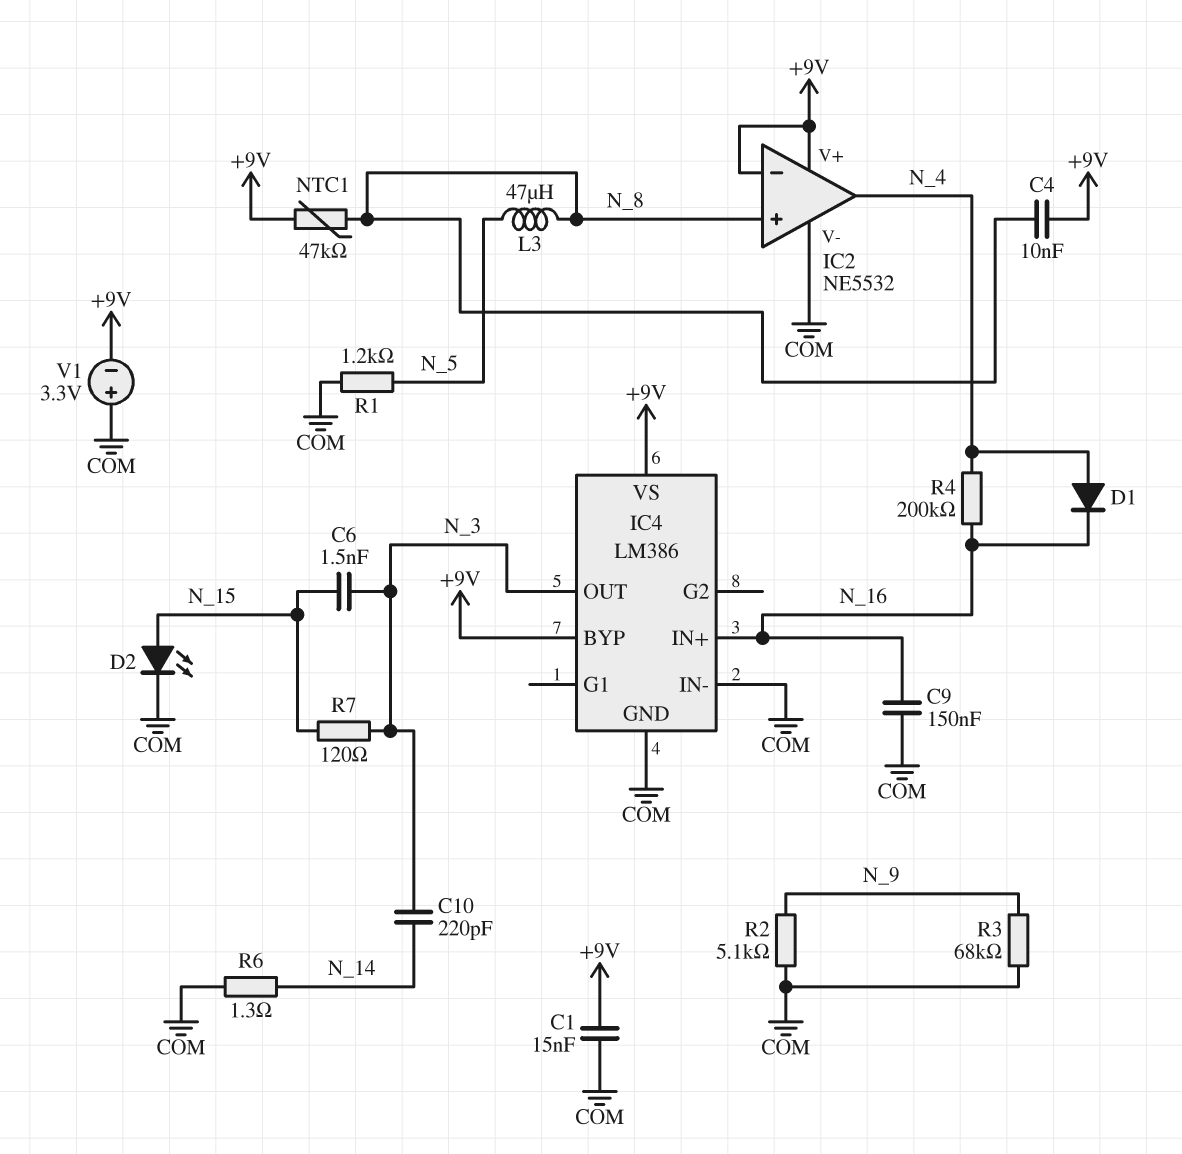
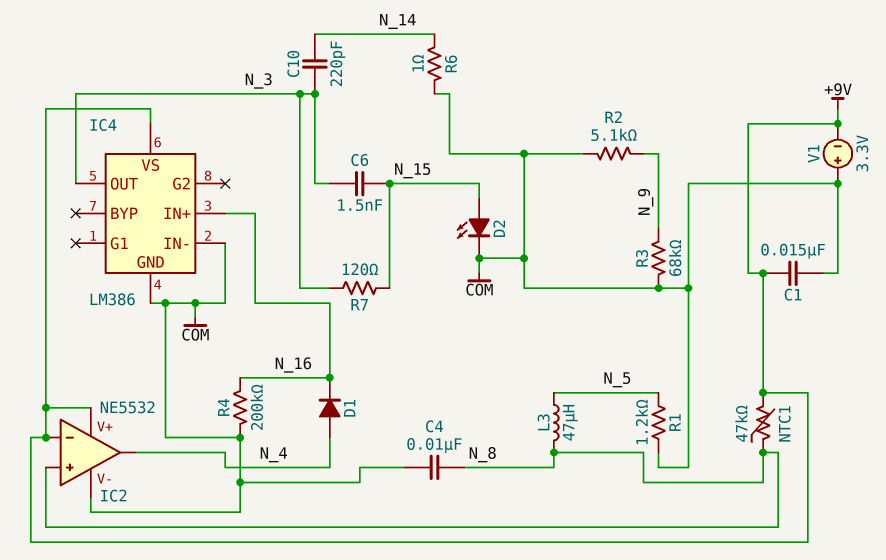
C4: 10nF (+9V, N_8) -> 10nF (COM, N_8)
C9: 150nF (COM, N_16) -> none
IC4 pin BYP: +9V -> none
R4: 200k (N_4, N_16) -> 200k (COM, N_16)
R6: 1.3 (COM, N_14) -> 1 (COM, N_14)

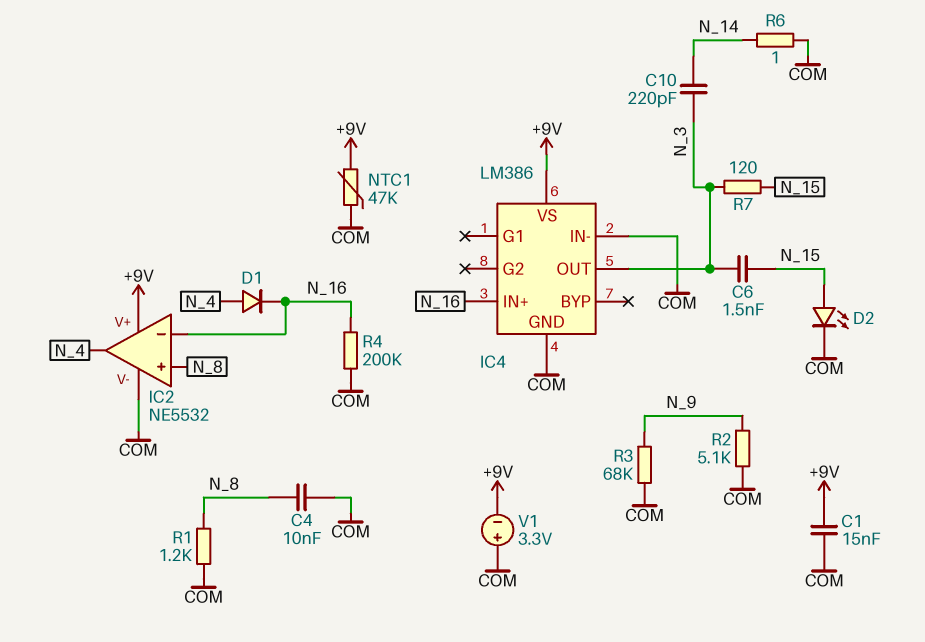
IC2 pin in-: +9V -> N_16
L3: 47uH (N_5, N_8) -> none
NTC1: 47k (+9V, N_8) -> 47k (+9V, COM)
R1: 1.2k (COM, N_5) -> 1.2k (COM, N_8)

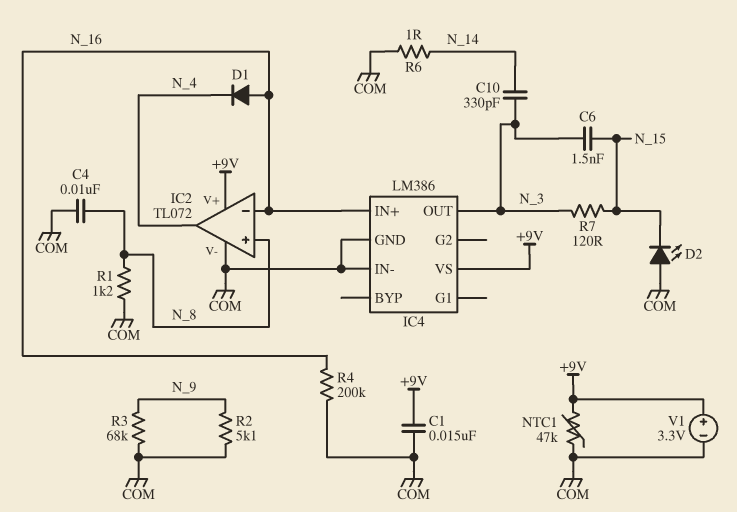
C10: 220pF (N_3, N_14) -> 330pF (N_3, N_14)
D1: diode (A N_4, K N_16) -> diode (A N_16, K N_4)
D2: LED (A N_15, K COM) -> LED (A COM, K N_15)
IC2: NE5532 -> TL072
V1: 3.3V (plus COM, minus +9V) -> 3.3V (plus +9V, minus COM)

